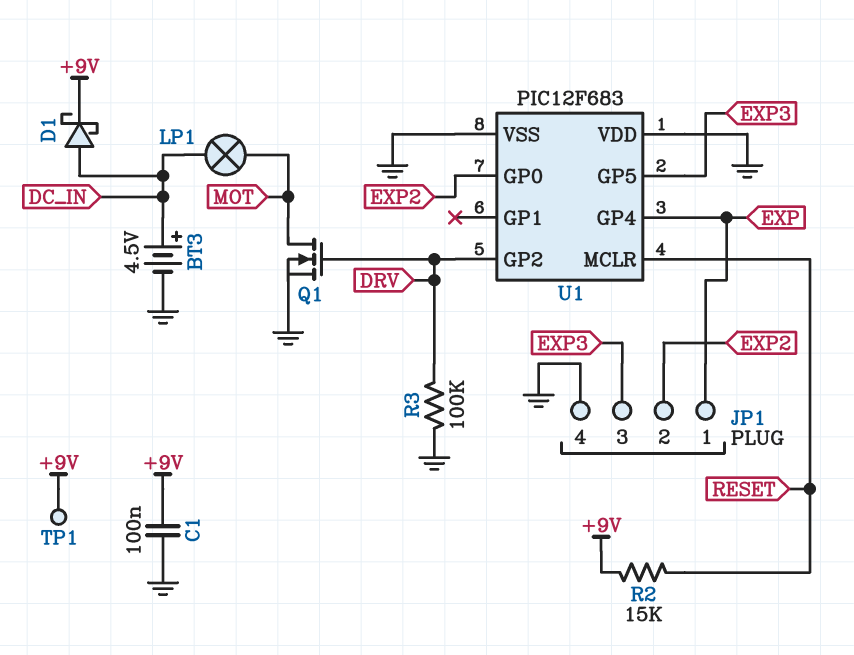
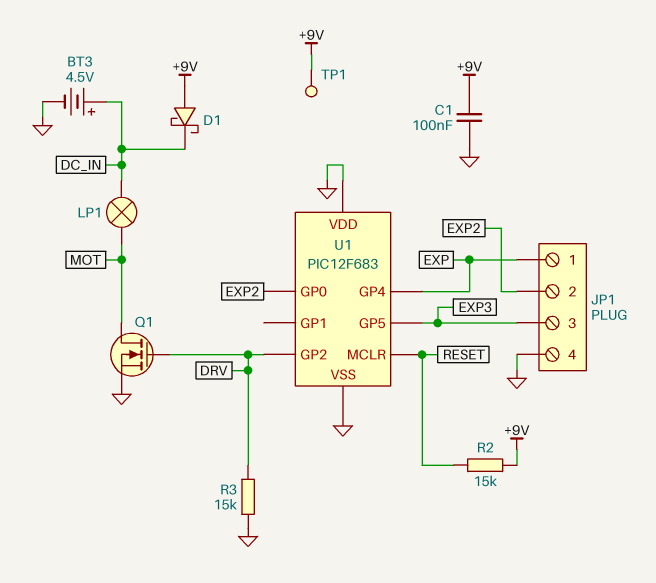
D1: schottky (A DC_IN, K +9V) -> schottky (A +9V, K DC_IN)
R3: 100k (DRV, GND) -> 15k (DRV, GND)

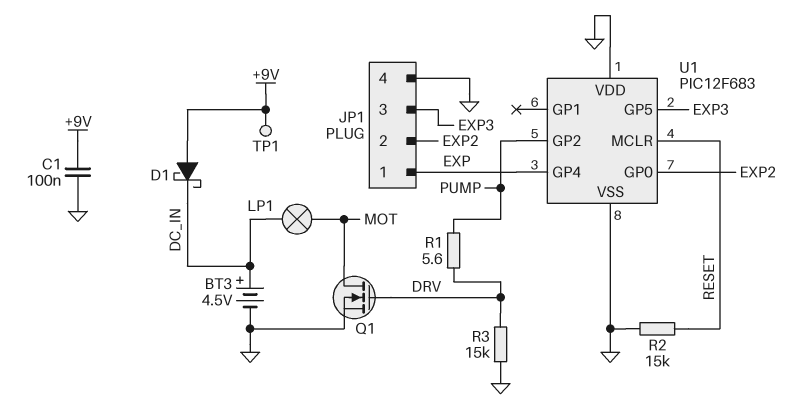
R1: none -> 5.6 (DRV, PUMP)
R2: 15k (+9V, RESET) -> 15k (GND, RESET)
U1 pin GP2: DRV -> PUMP

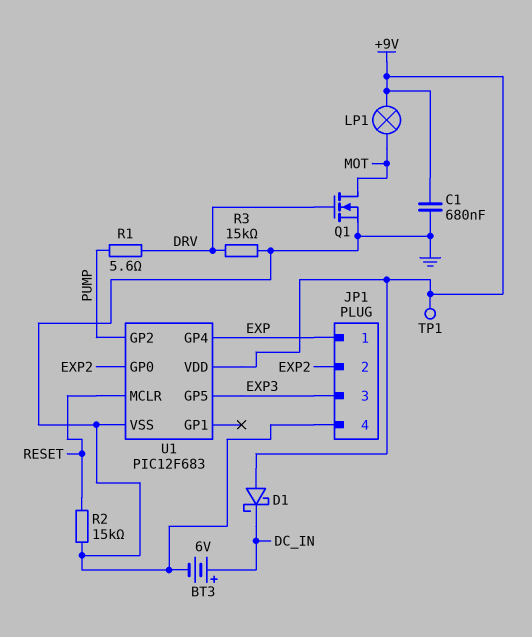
BT3: 4.5V (plus DC_IN, minus GND) -> 6V (plus DC_IN, minus GND)
C1: 100nF (+9V, GND) -> 680nF (+9V, GND)
LP1: lamp (DC_IN, MOT) -> lamp (+9V, MOT)
U1 pin VDD: GND -> +9V

